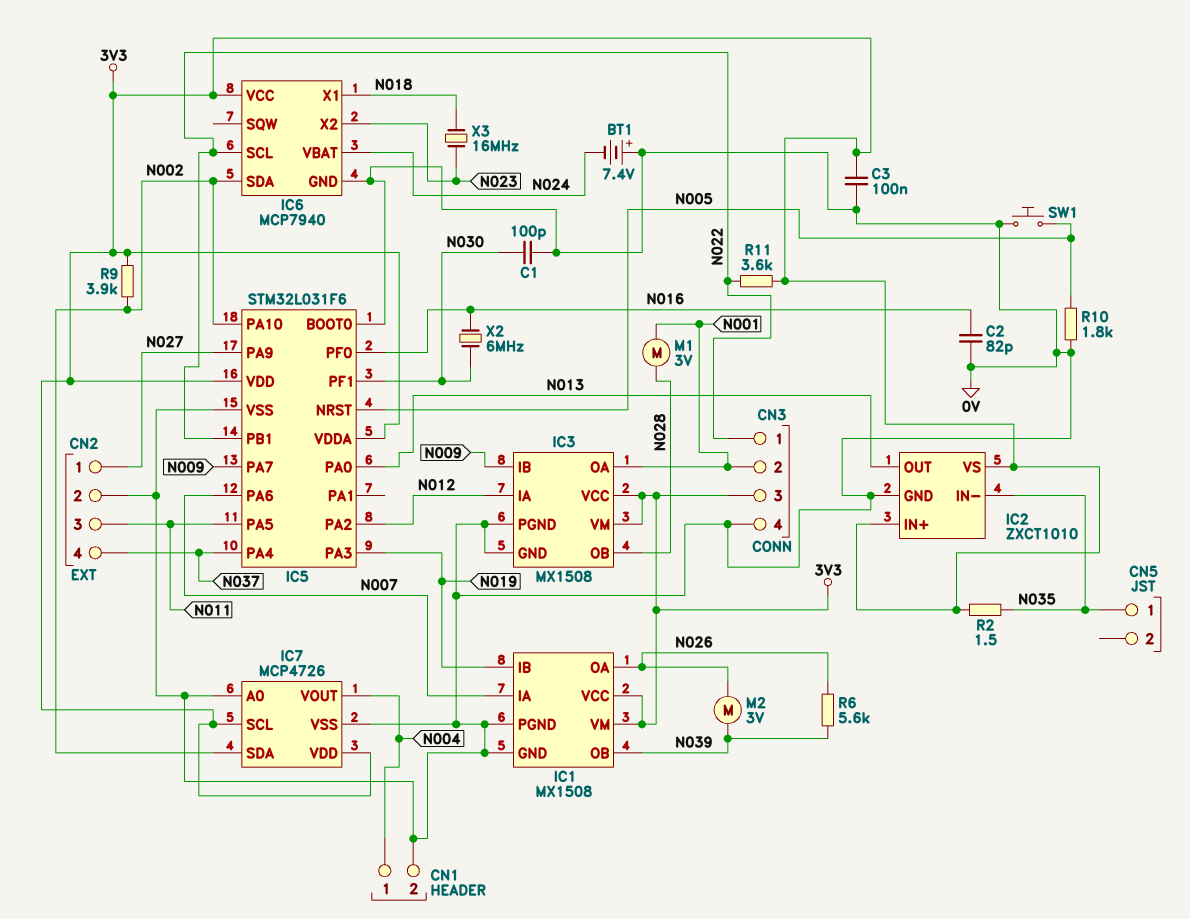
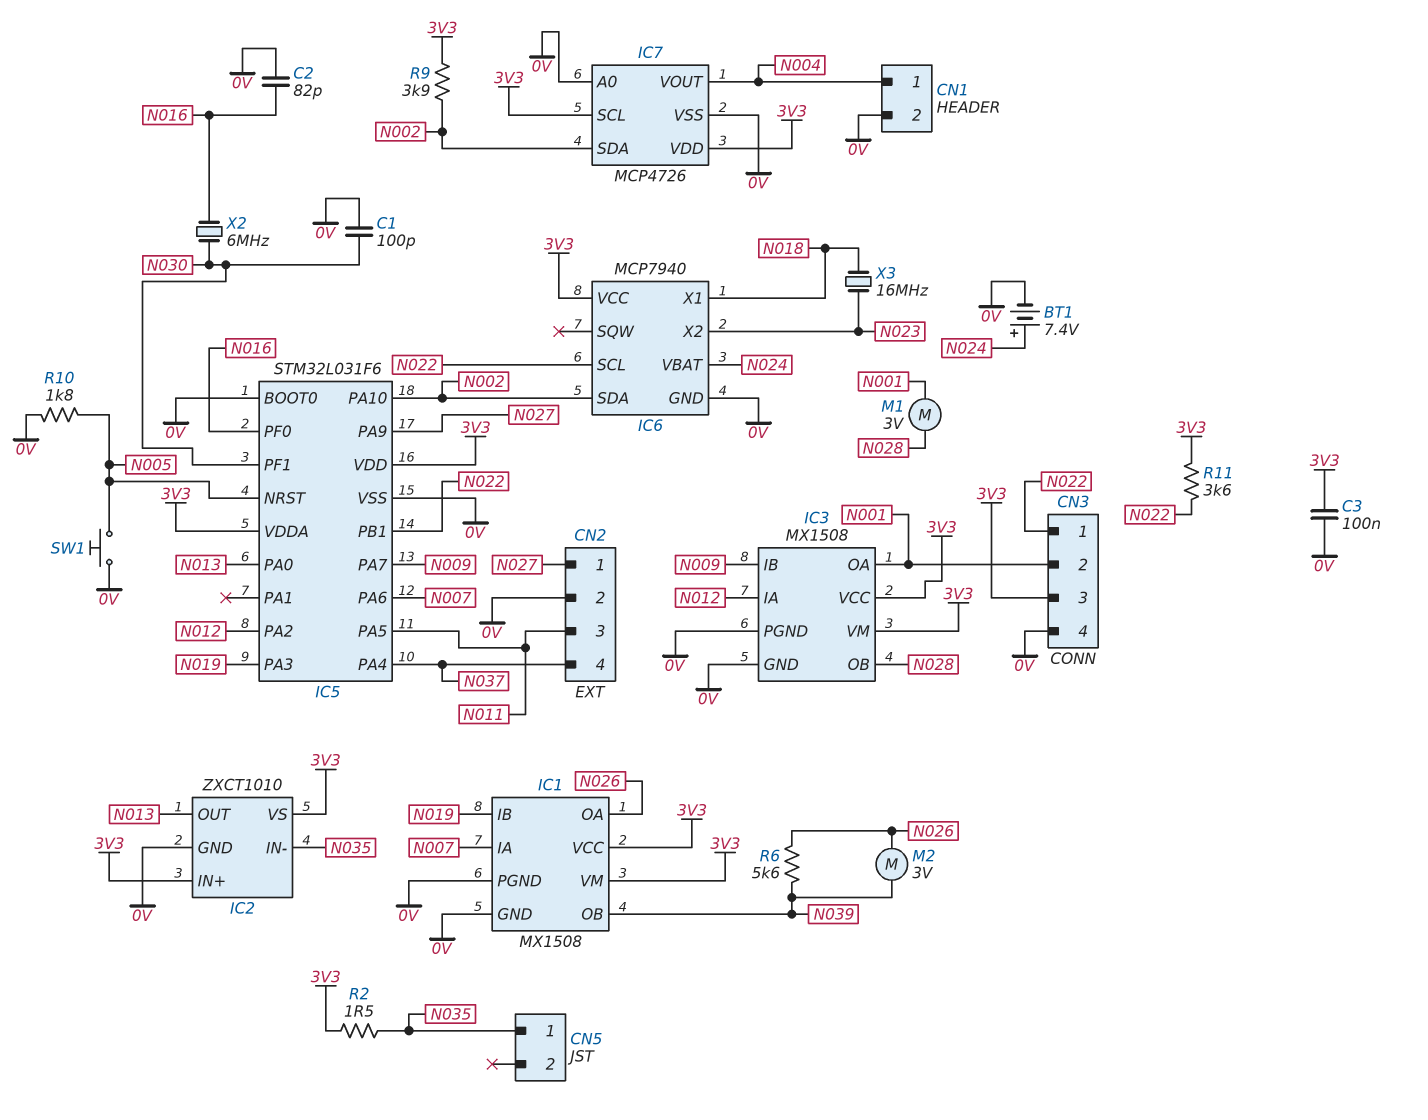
BT1: 7.4V (plus 0V, minus N024) -> 7.4V (plus N024, minus 0V)

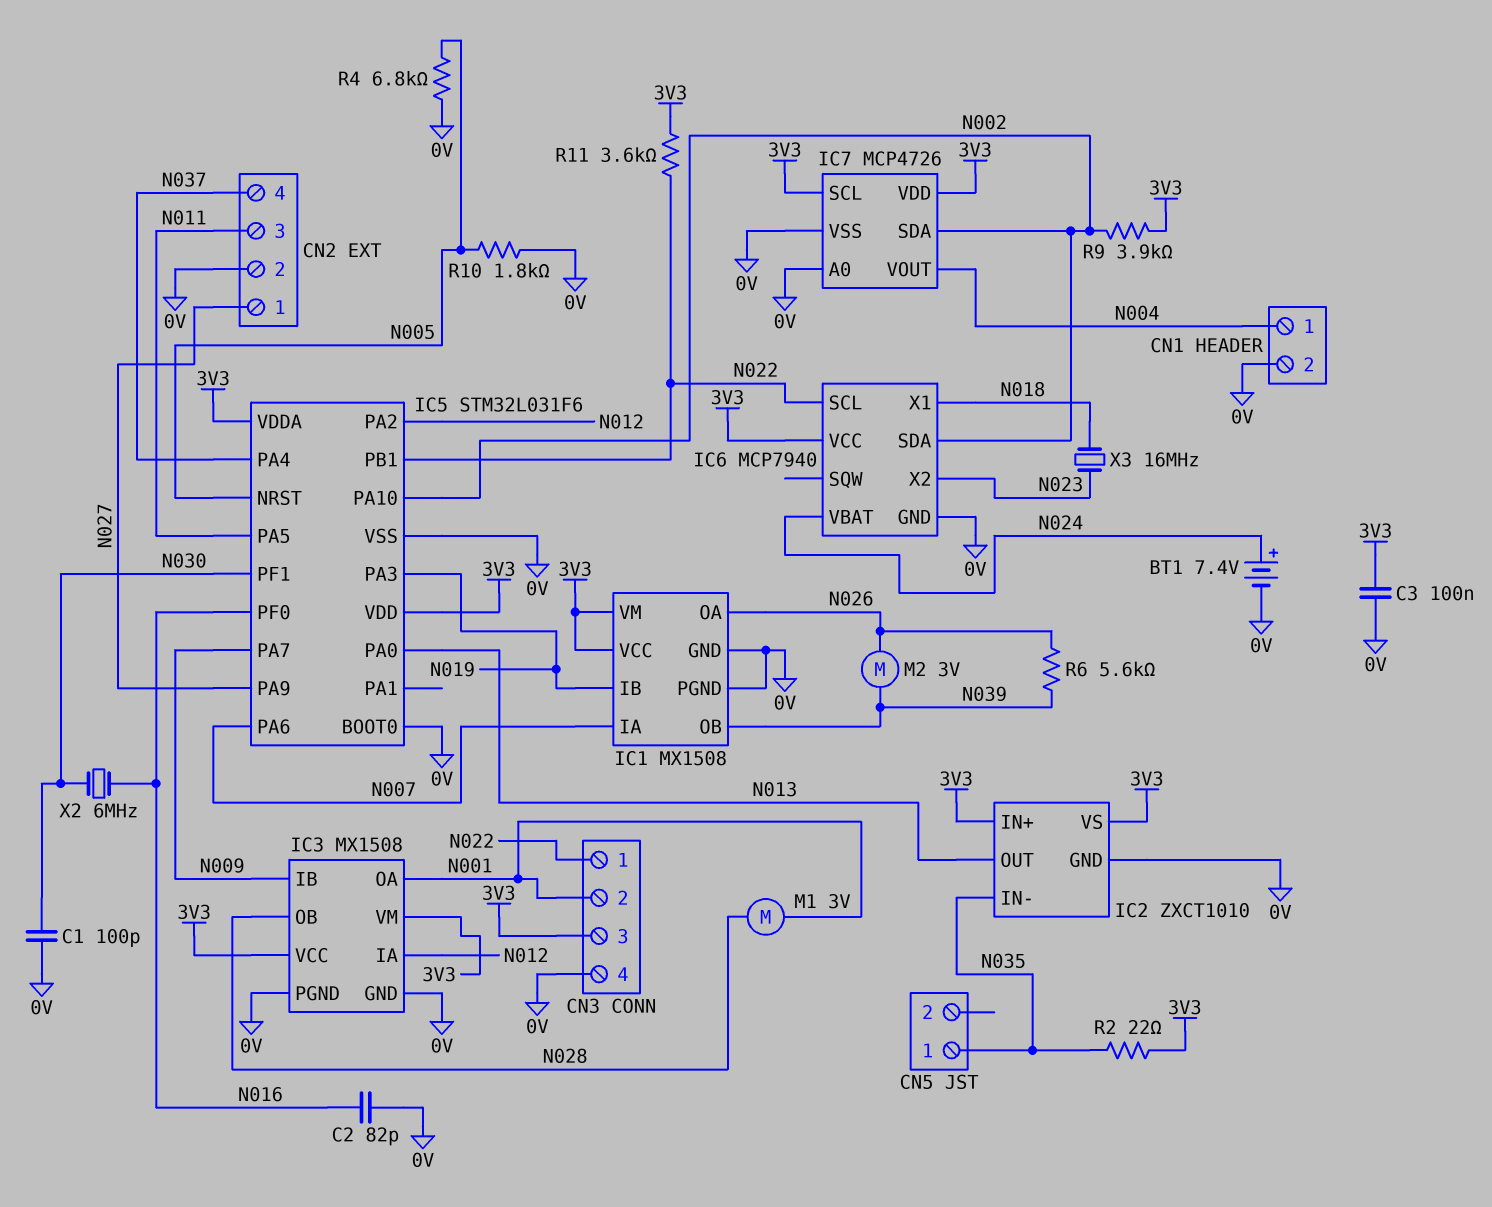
R2: 1.5 (3V3, N035) -> 22 (3V3, N035)
R4: none -> 6.8k (0V, N005)
SW1: button (0V, N005) -> none

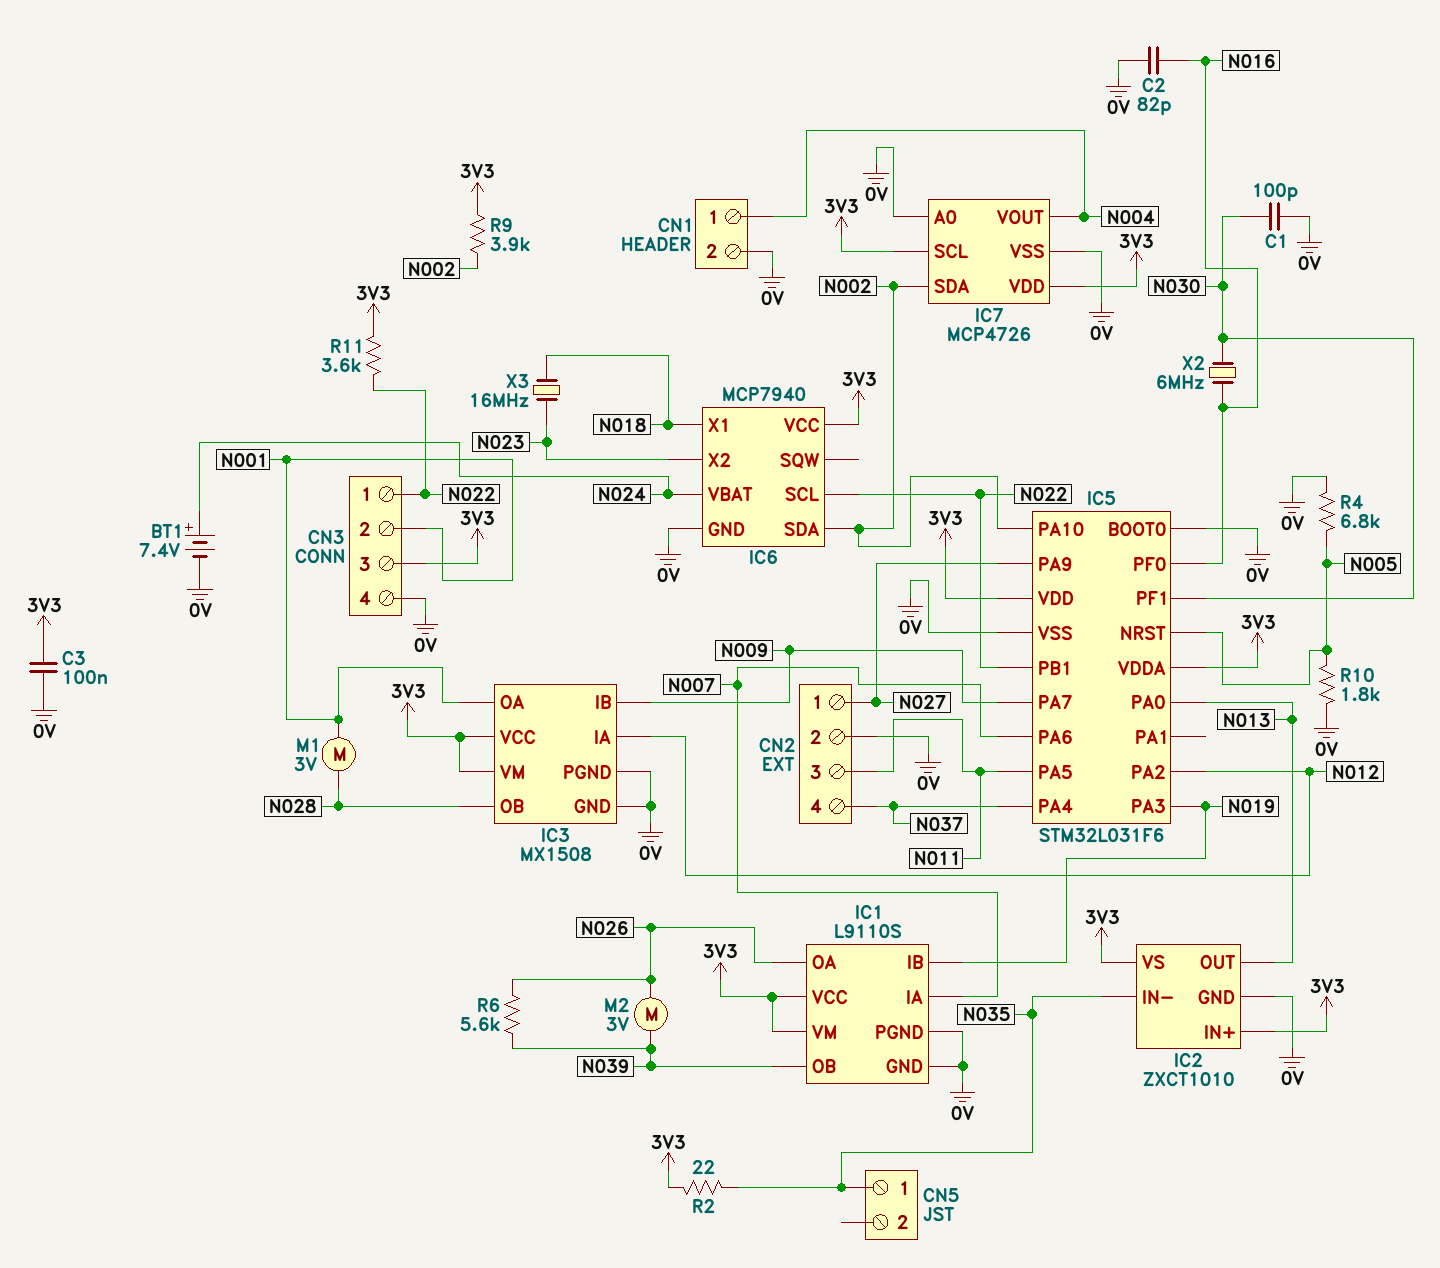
IC1: MX1508 -> L9110S

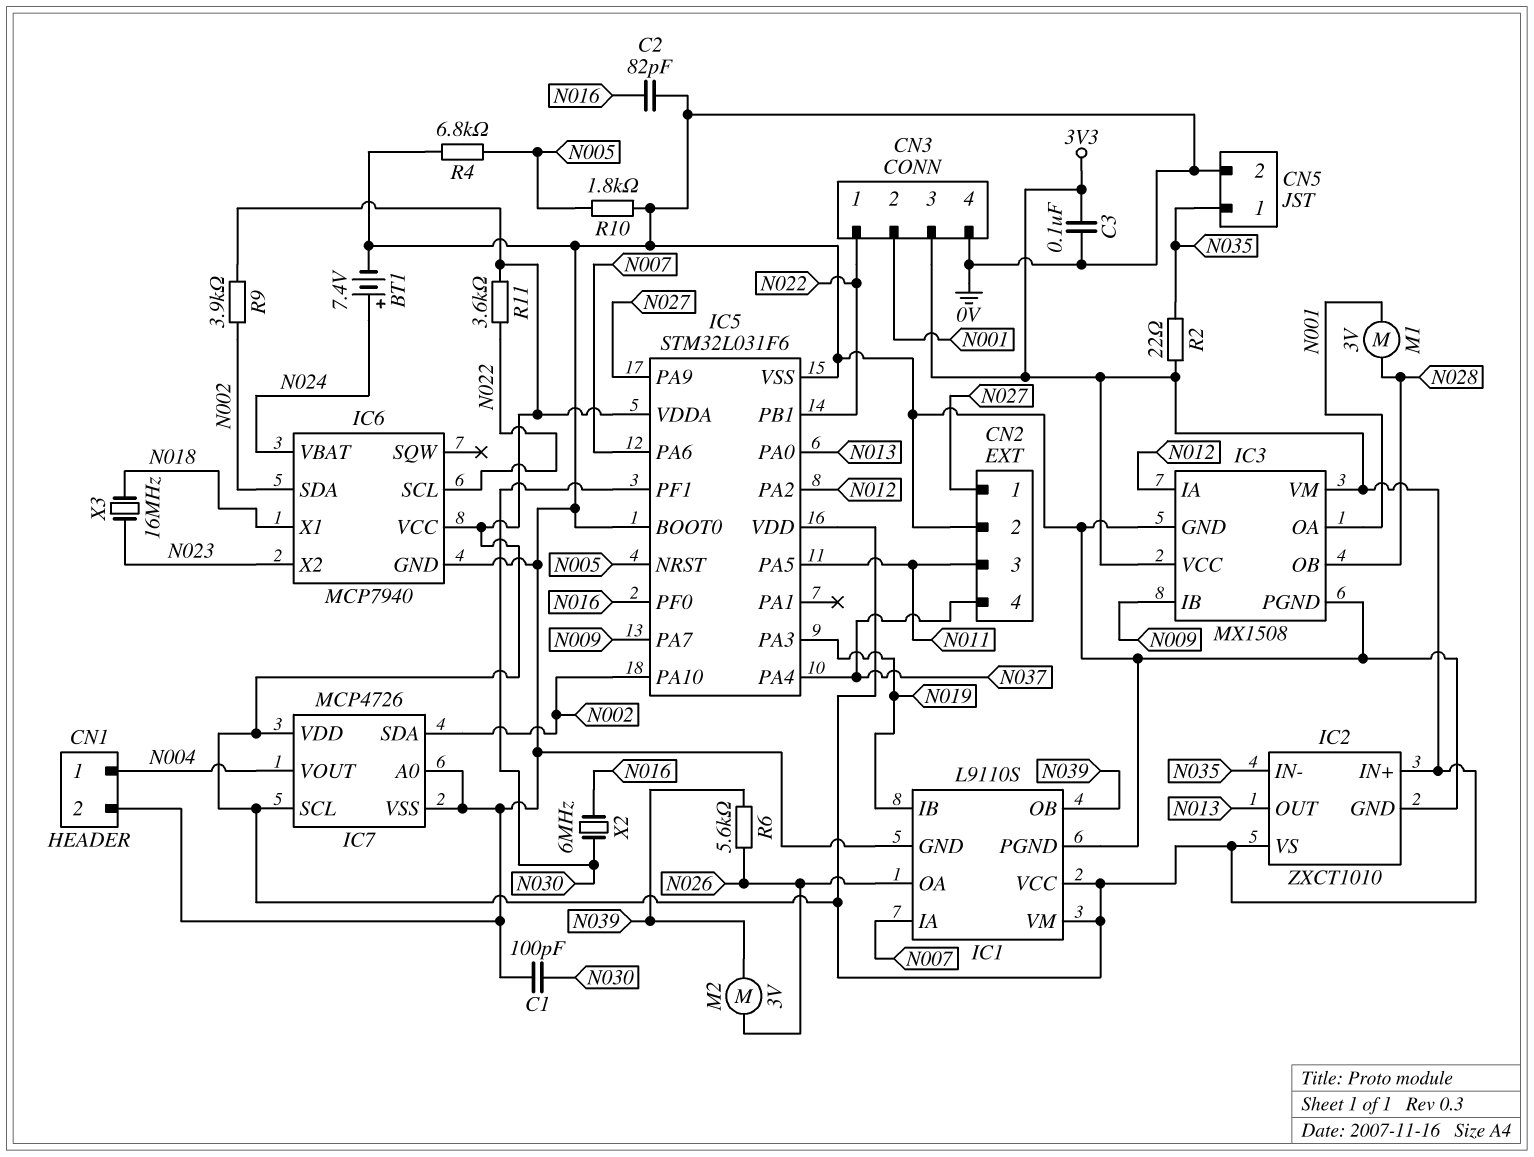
CN5 pin 2: none -> 0V

